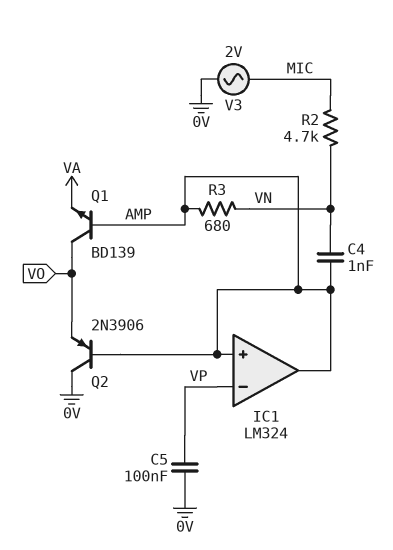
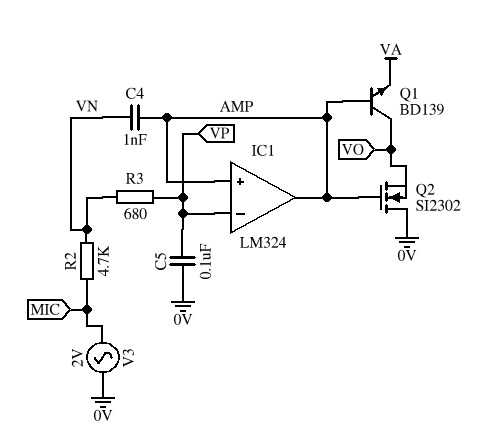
Q2: PNP 2N3906 (B AMP, C 0V, E VO) -> NMOS SI2302 (G AMP, D 0V, S VO)
R3: 680 (AMP, VN) -> 680 (VN, VP)

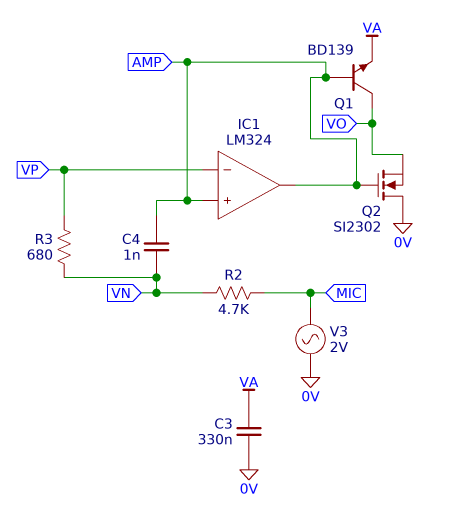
C3: none -> 330nF (0V, VA)
C5: 100nF (0V, VP) -> none

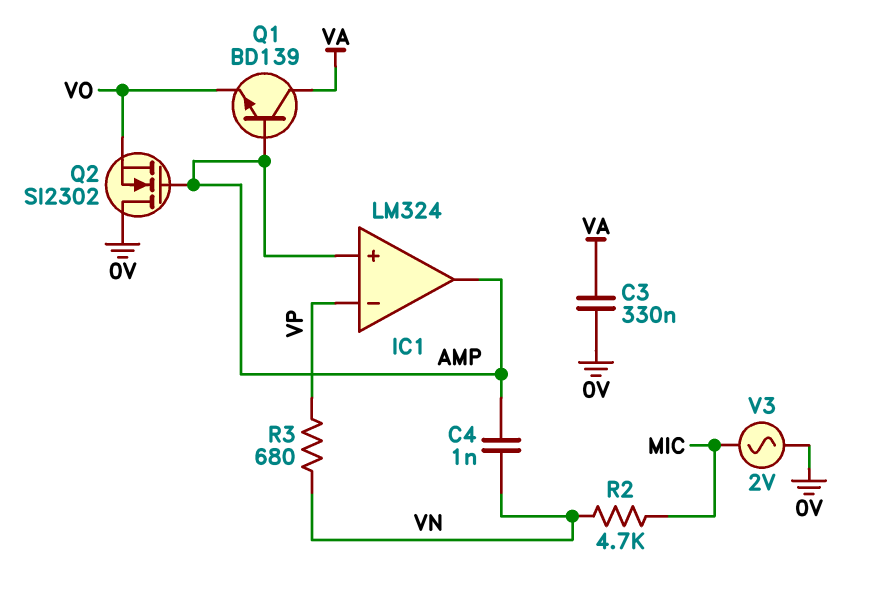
Q1: NPN BD139 (B AMP, C VO, E VA) -> NPN BD139 (B AMP, C VA, E VO)

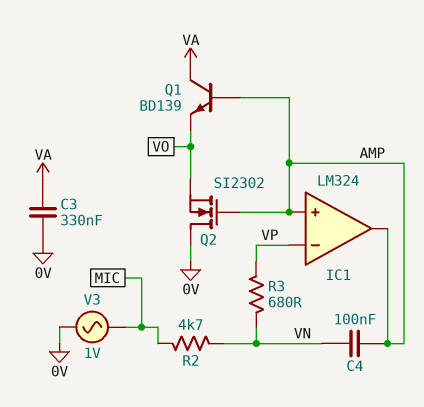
C4: 1nF (AMP, VN) -> 100nF (AMP, VN)
V3: AC 2V (0V, MIC) -> AC 1V (0V, MIC)

